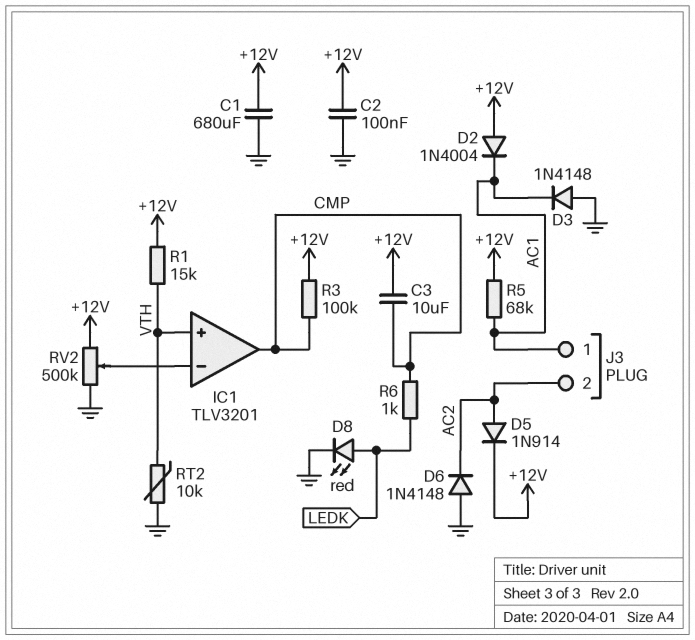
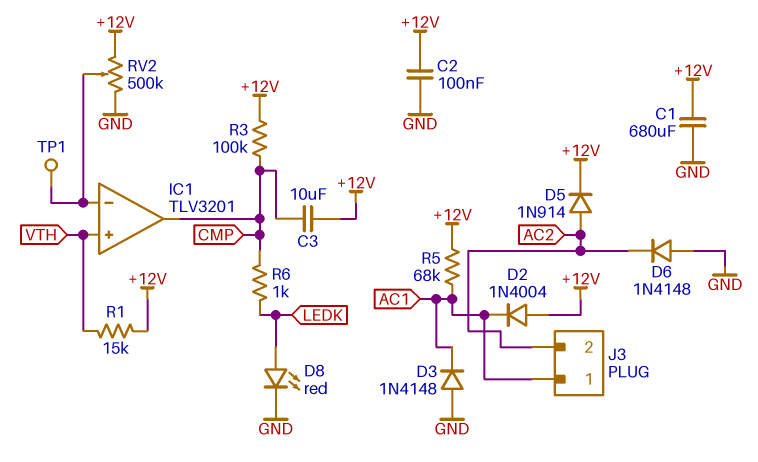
RT2: 10k (GND, VTH) -> none
TP1: none -> test point (IC1/in-)

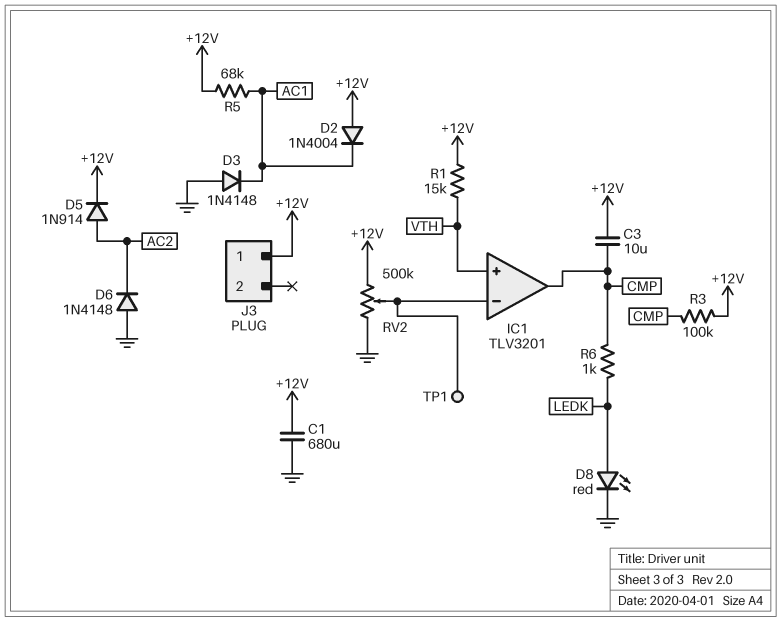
C2: 100nF (+12V, GND) -> none
J3 pin 1: AC1 -> +12V
J3 pin 2: AC2 -> none

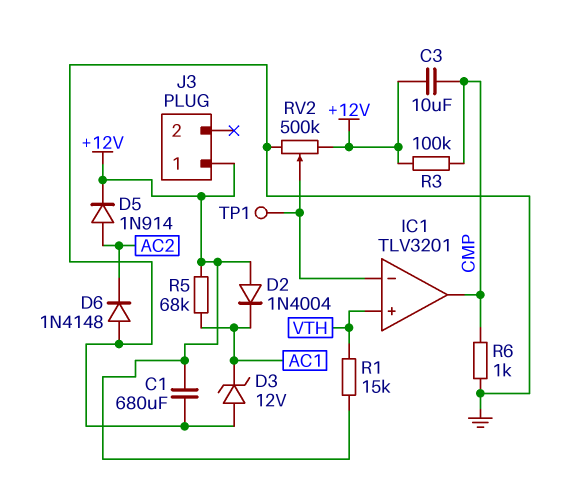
D3: diode 1N4148 (A GND, K AC1) -> zener 12V (A GND, K AC1)
D8: LED red (A LEDK, K GND) -> none
R6: 1k (CMP, LEDK) -> 1k (CMP, GND)

